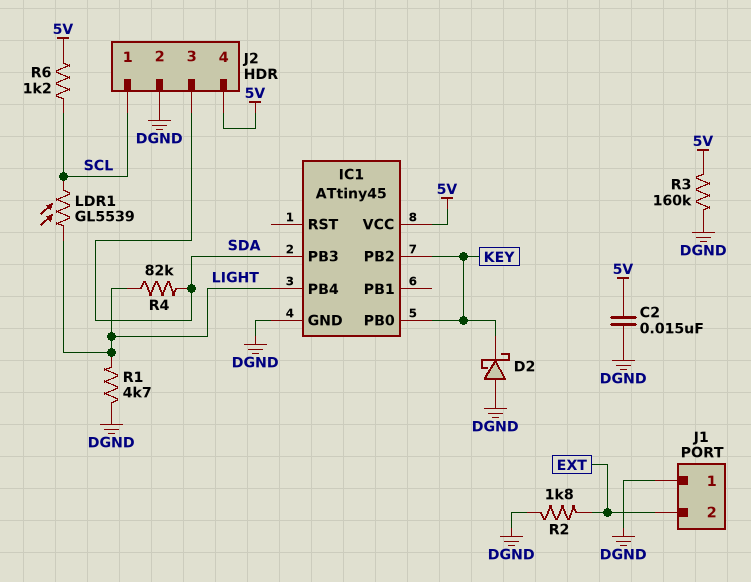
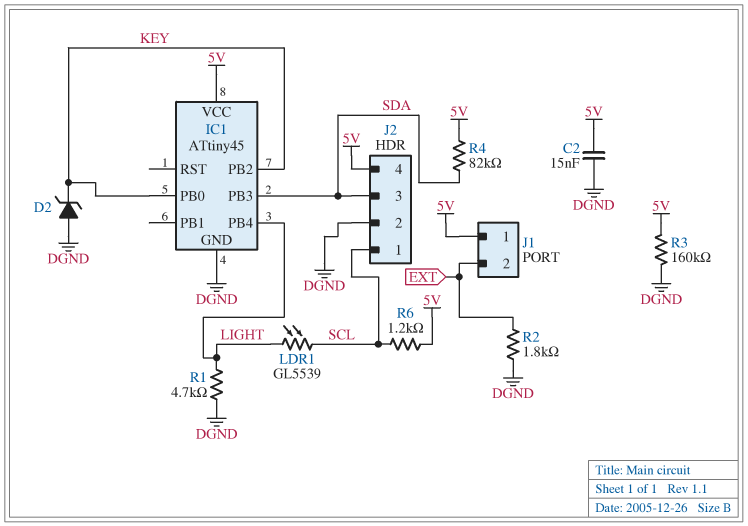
D2: schottky (A DGND, K KEY) -> zener (A DGND, K KEY)
J1 pin 1: DGND -> 5V
R4: 82k (LIGHT, SDA) -> 82k (5V, SDA)

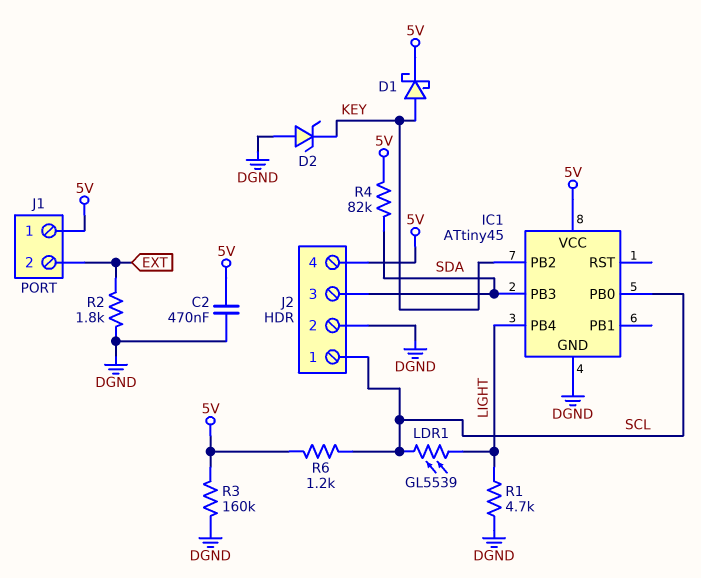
C2: 15nF (5V, DGND) -> 470nF (5V, DGND)
D1: none -> schottky (A KEY, K 5V)
IC1 pin PB0: KEY -> SCL

